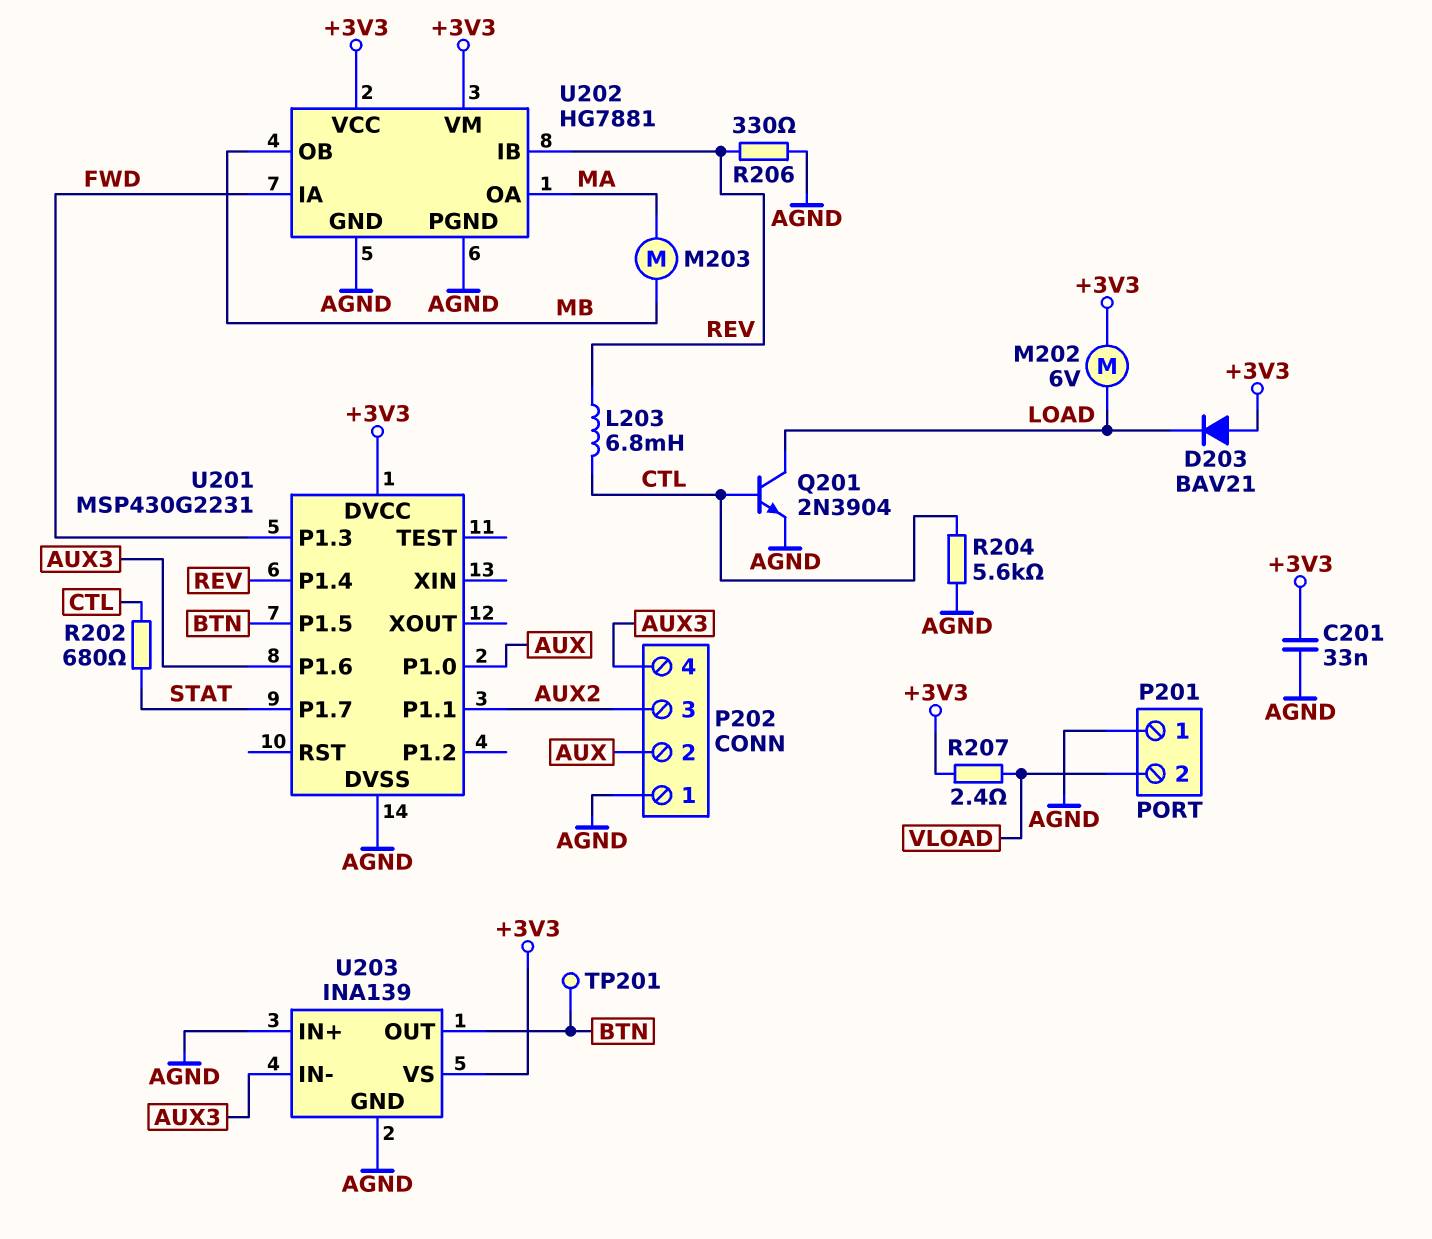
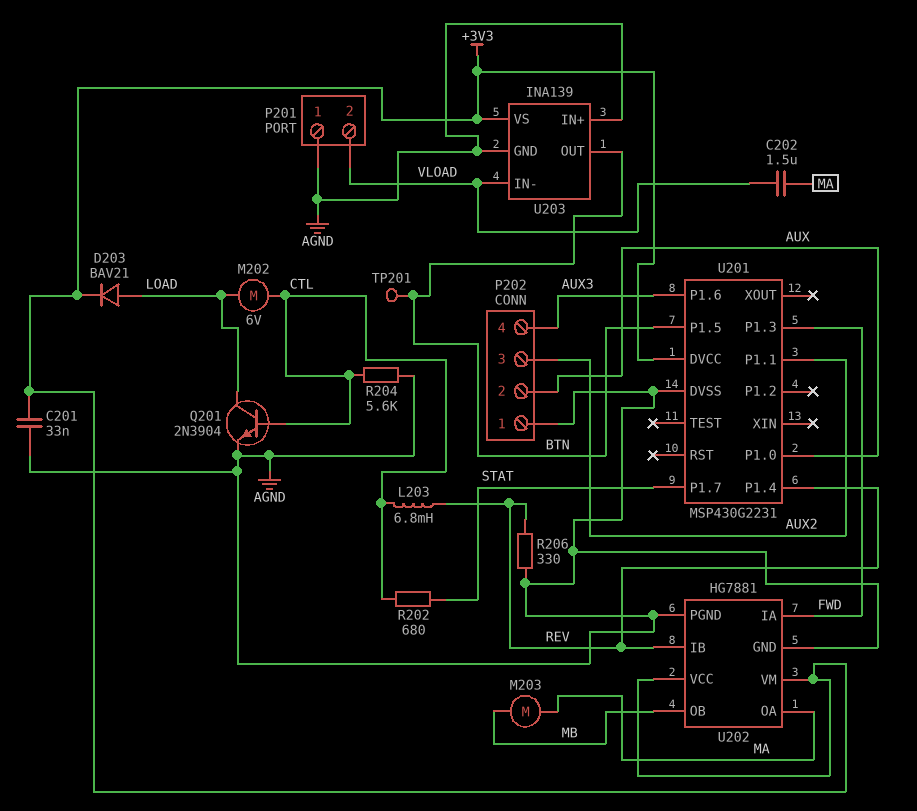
C202: none -> 1.5uF (MA, VLOAD)
D203: diode BAV21 (A +3V3, K LOAD) -> diode BAV21 (A LOAD, K +3V3)
M202: motor 6V (+3V3, LOAD) -> motor 6V (CTL, LOAD)
R207: 2.4 (+3V3, VLOAD) -> none
U203 pin IN-: AUX3 -> VLOAD

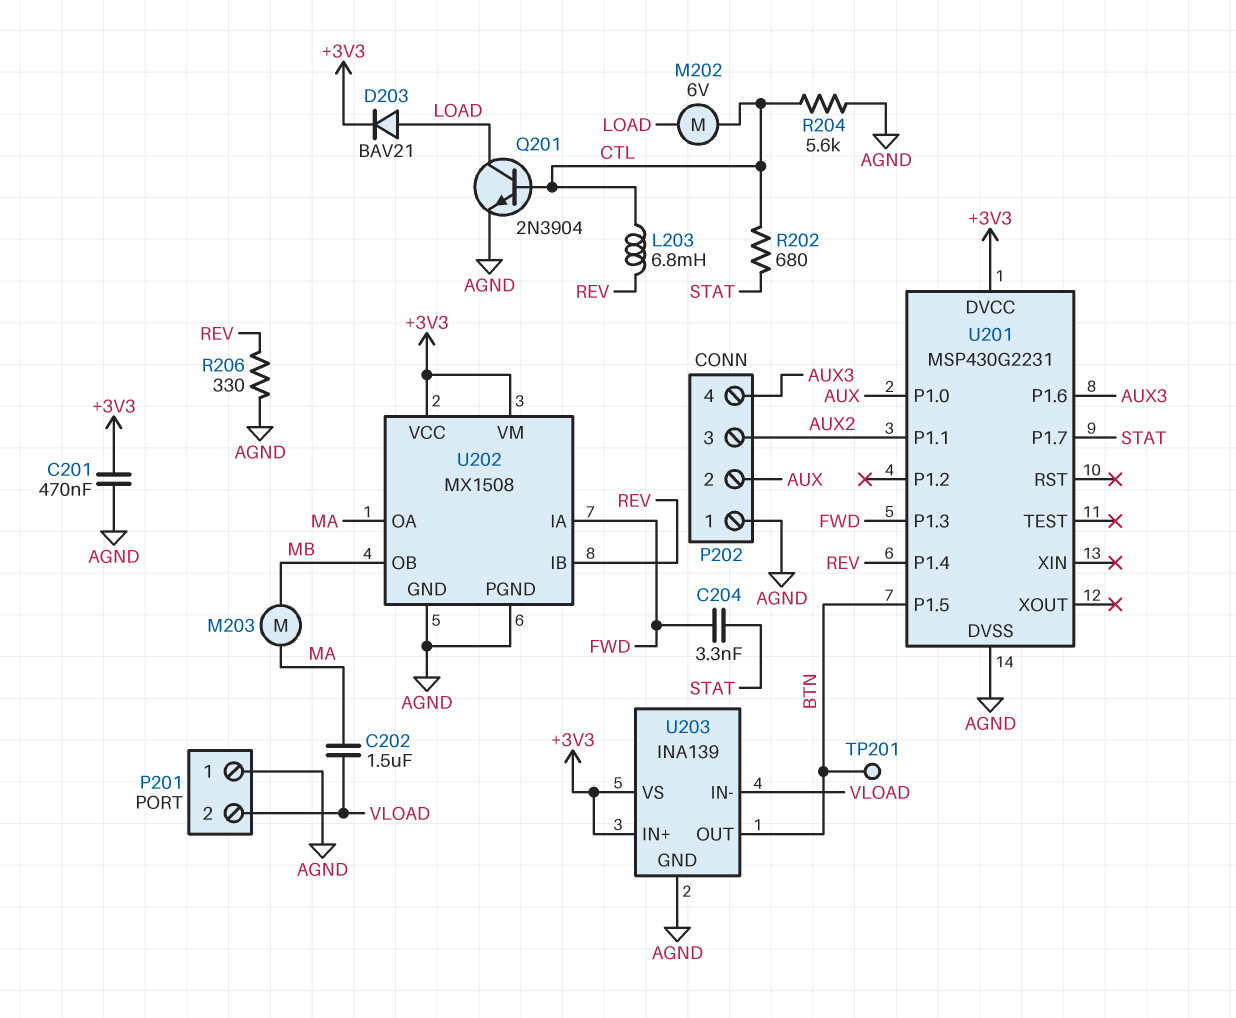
C201: 33nF (+3V3, AGND) -> 470nF (+3V3, AGND)
C204: none -> 3.3nF (FWD, STAT)
U202: HG7881 -> MX1508
U203 pin IN+: AGND -> +3V3

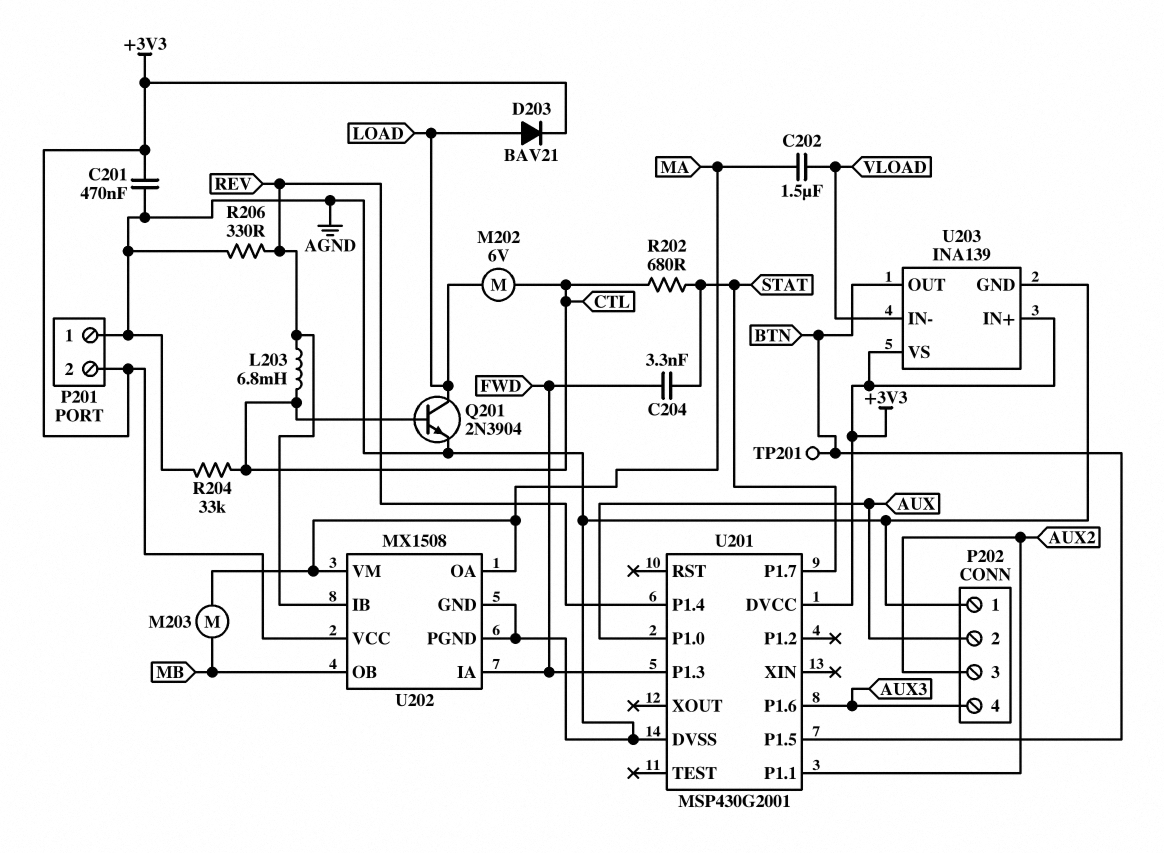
P201 pin 2: VLOAD -> +3V3
R204: 5.6k (AGND, CTL) -> 33k (AGND, CTL)
U201: MSP430G2231 -> MSP430G2001
U202 pin VM: +3V3 -> MA

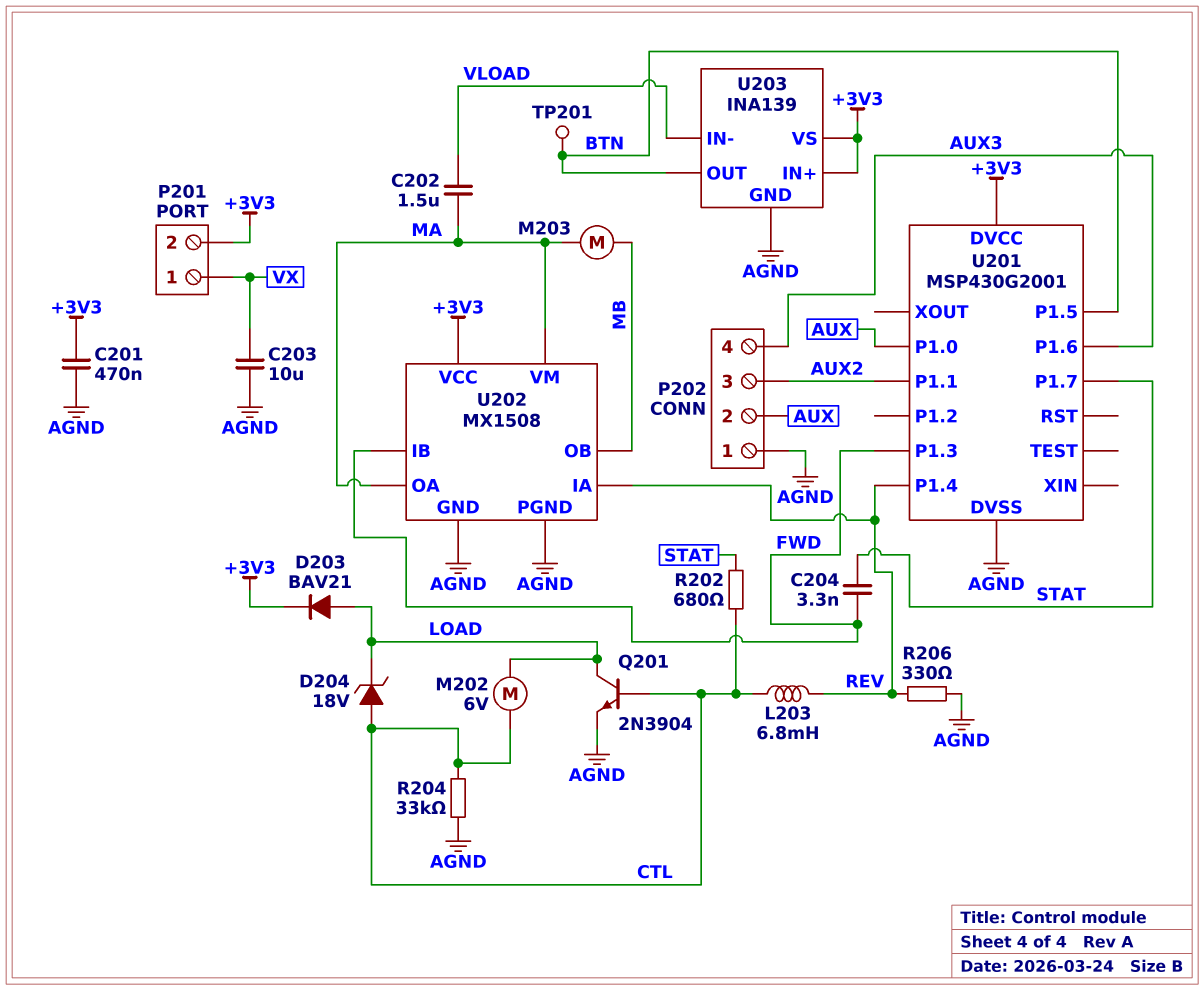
C203: none -> 10uF (AGND, VX)
D204: none -> zener 18V (A CTL, K LOAD)
P201 pin 1: AGND -> VX
U202 pin IA: FWD -> REV
U202 pin IB: REV -> FWD

